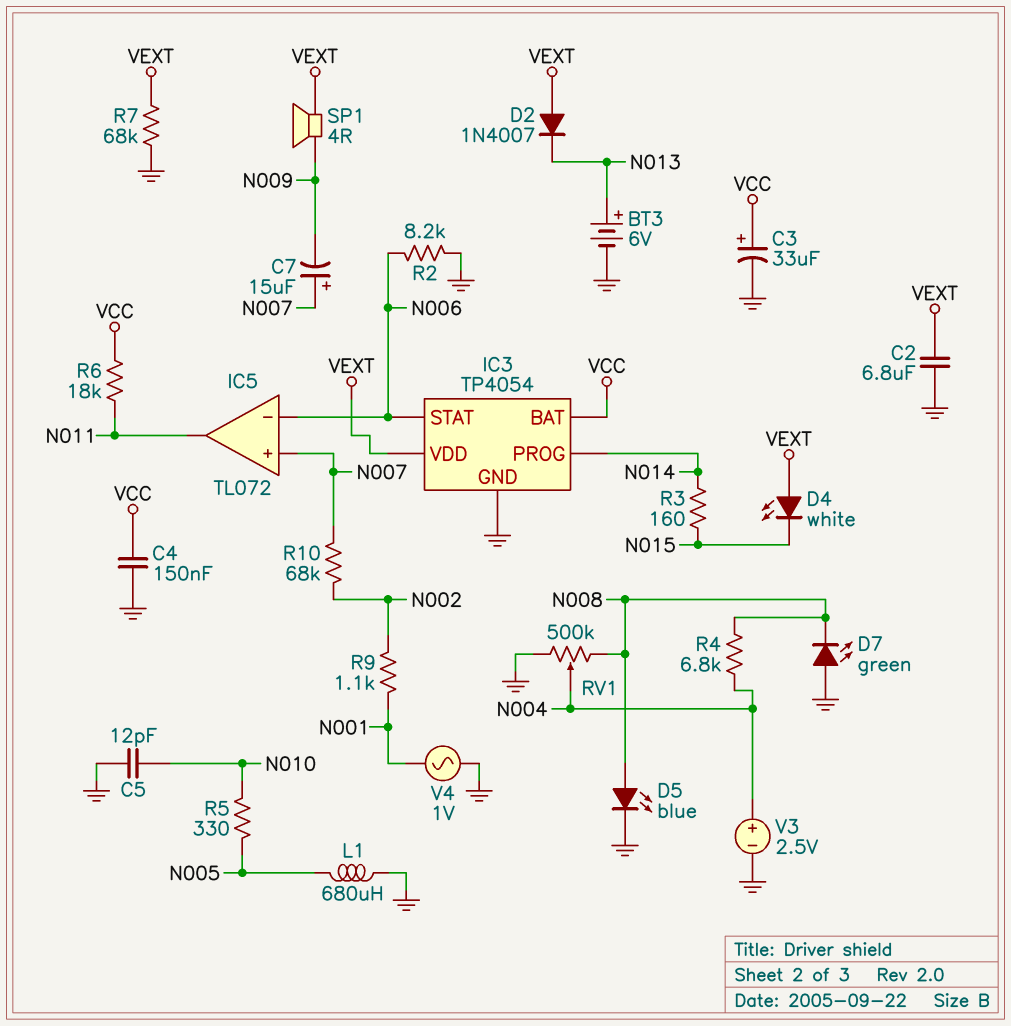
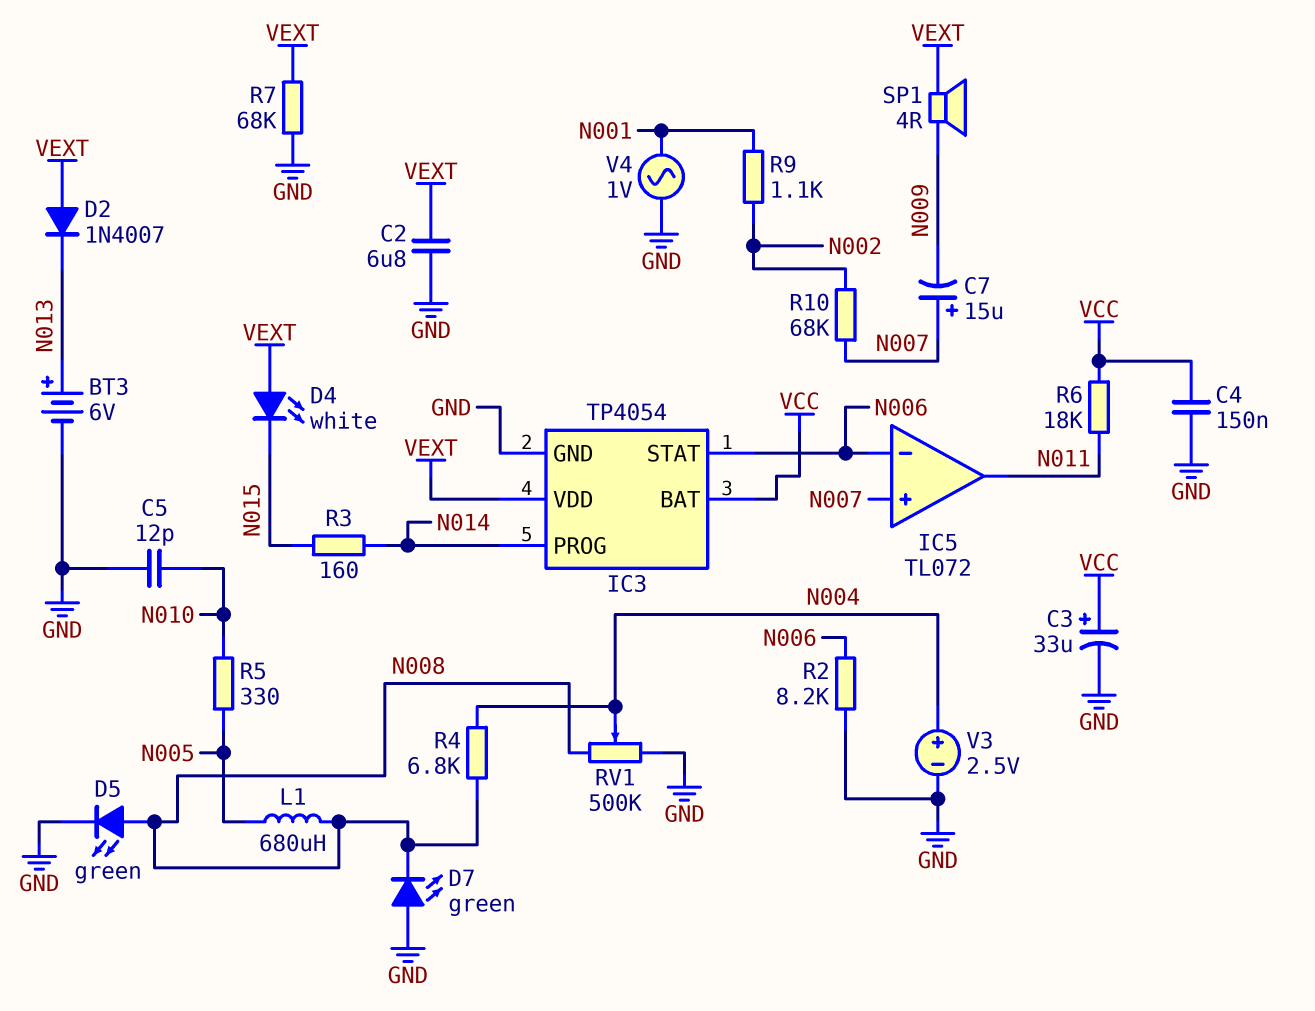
D5: LED blue (A N008, K GND) -> LED green (A N008, K GND)
L1: 680uH (GND, N005) -> 680uH (N005, N008)

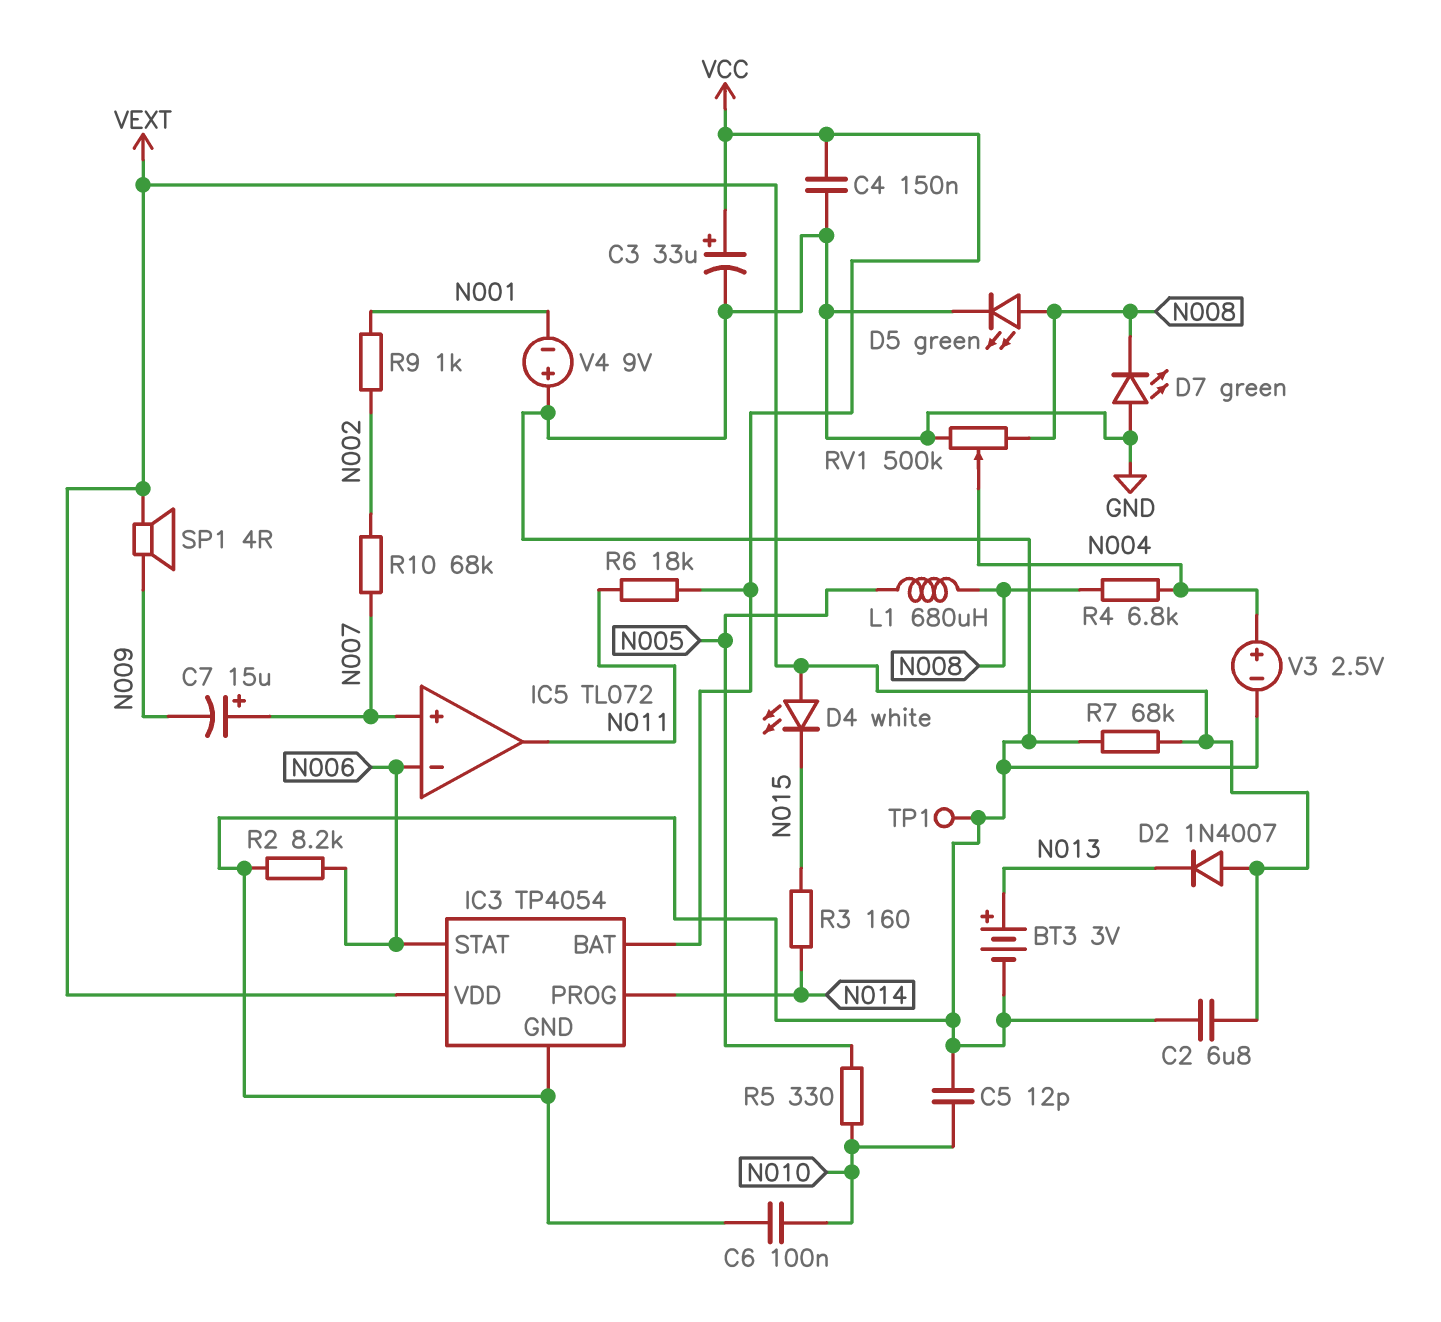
BT3: 6V (plus N013, minus GND) -> 3V (plus N013, minus GND)
C6: none -> 100nF (GND, N010)
R9: 1.1k (N001, N002) -> 1k (N001, N002)
TP1: none -> test point (GND)
V4: AC 1V (GND, N001) -> 9V (plus GND, minus N001)

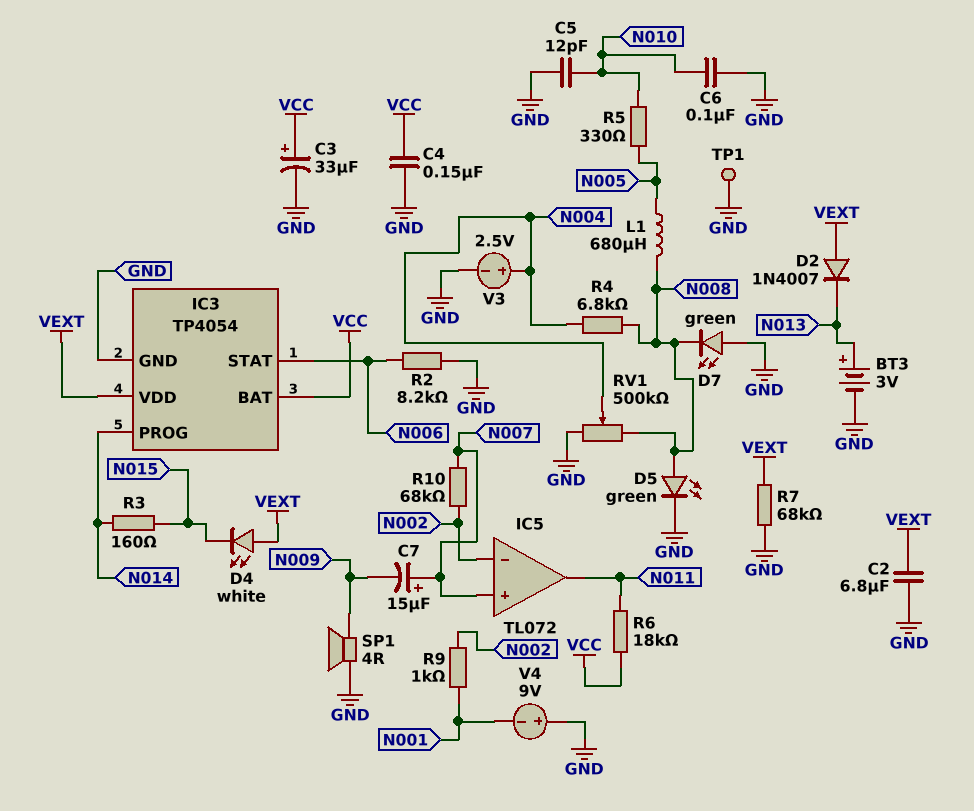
IC5 pin in-: N006 -> N002
SP1: speaker 4R (N009, VEXT) -> speaker 4R (GND, N009)

